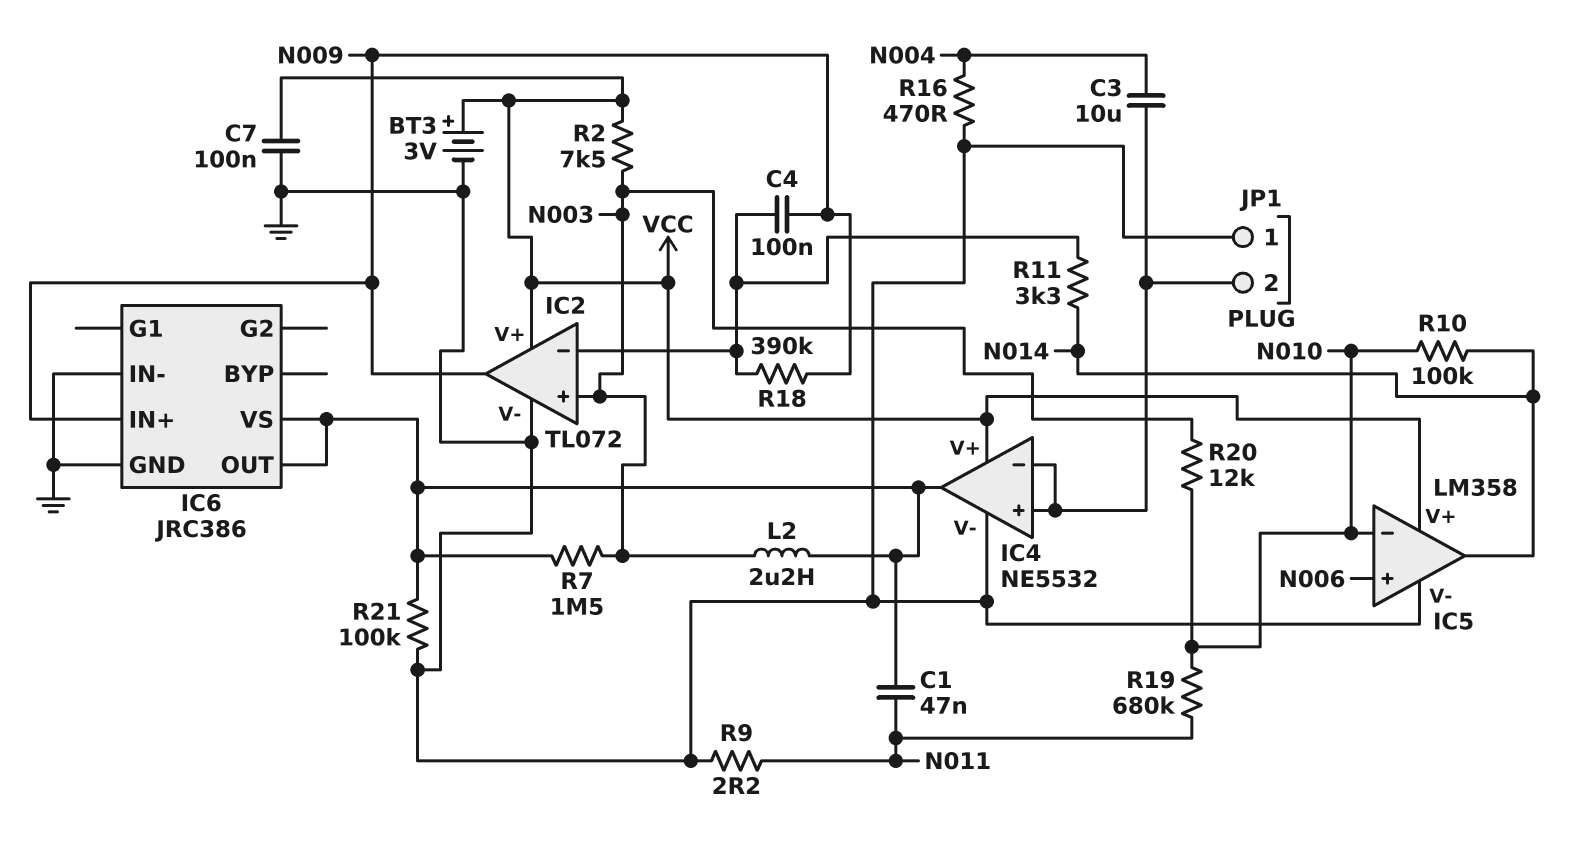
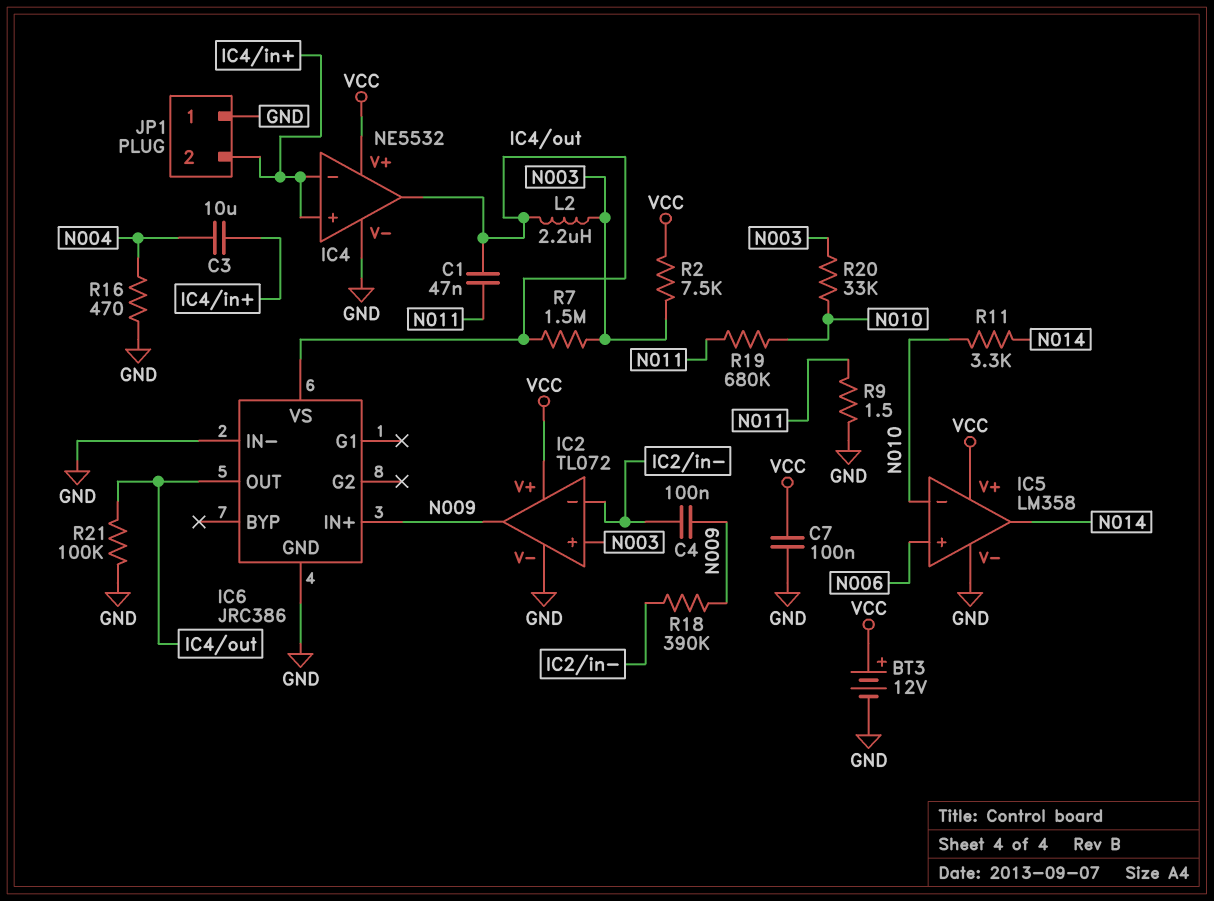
BT3: 3V (plus VCC, minus GND) -> 12V (plus VCC, minus GND)
R9: 2.2 (GND, N011) -> 1.5 (GND, N011)
R10: 100k (N010, N014) -> none
R11: 3.3k (IC2/in-, N014) -> 3.3k (N010, N014)
R20: 12k (N003, N010) -> 33k (N003, N010)

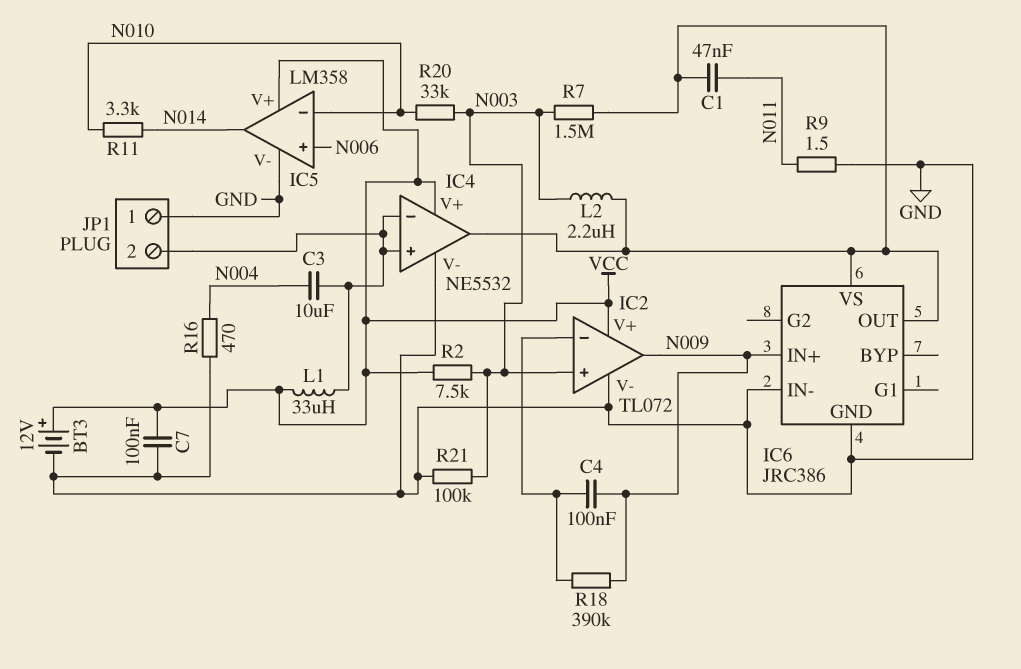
L1: none -> 33uH (IC4/in+, VCC)
R19: 680k (N010, N011) -> none
R21: 100k (GND, IC4/out) -> 100k (GND, N003)

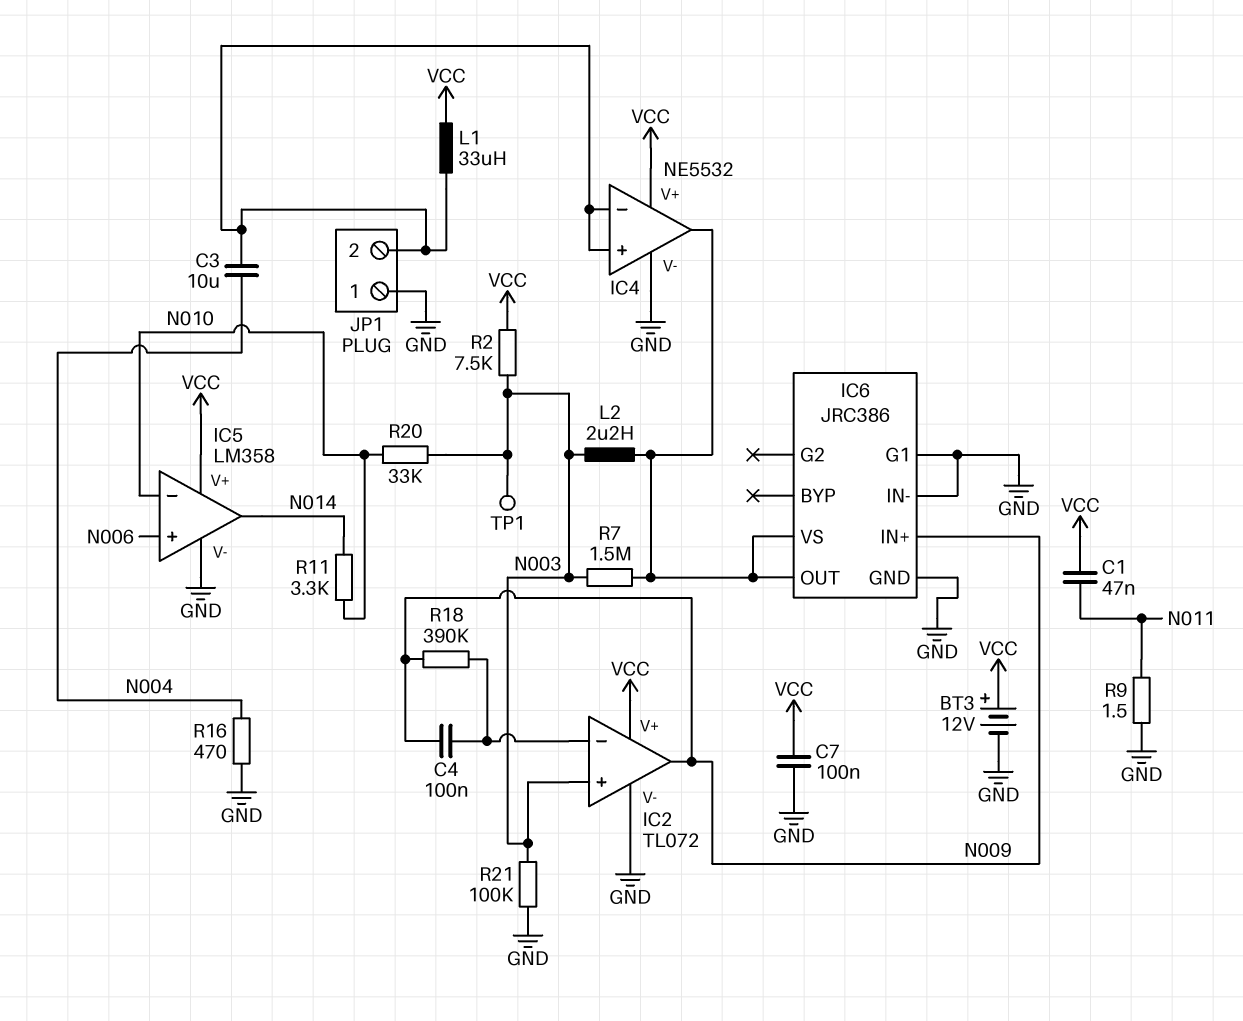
C1: 47nF (IC4/out, N011) -> 47nF (N011, VCC)
IC6 pin G1: none -> GND
TP1: none -> test point (N003)

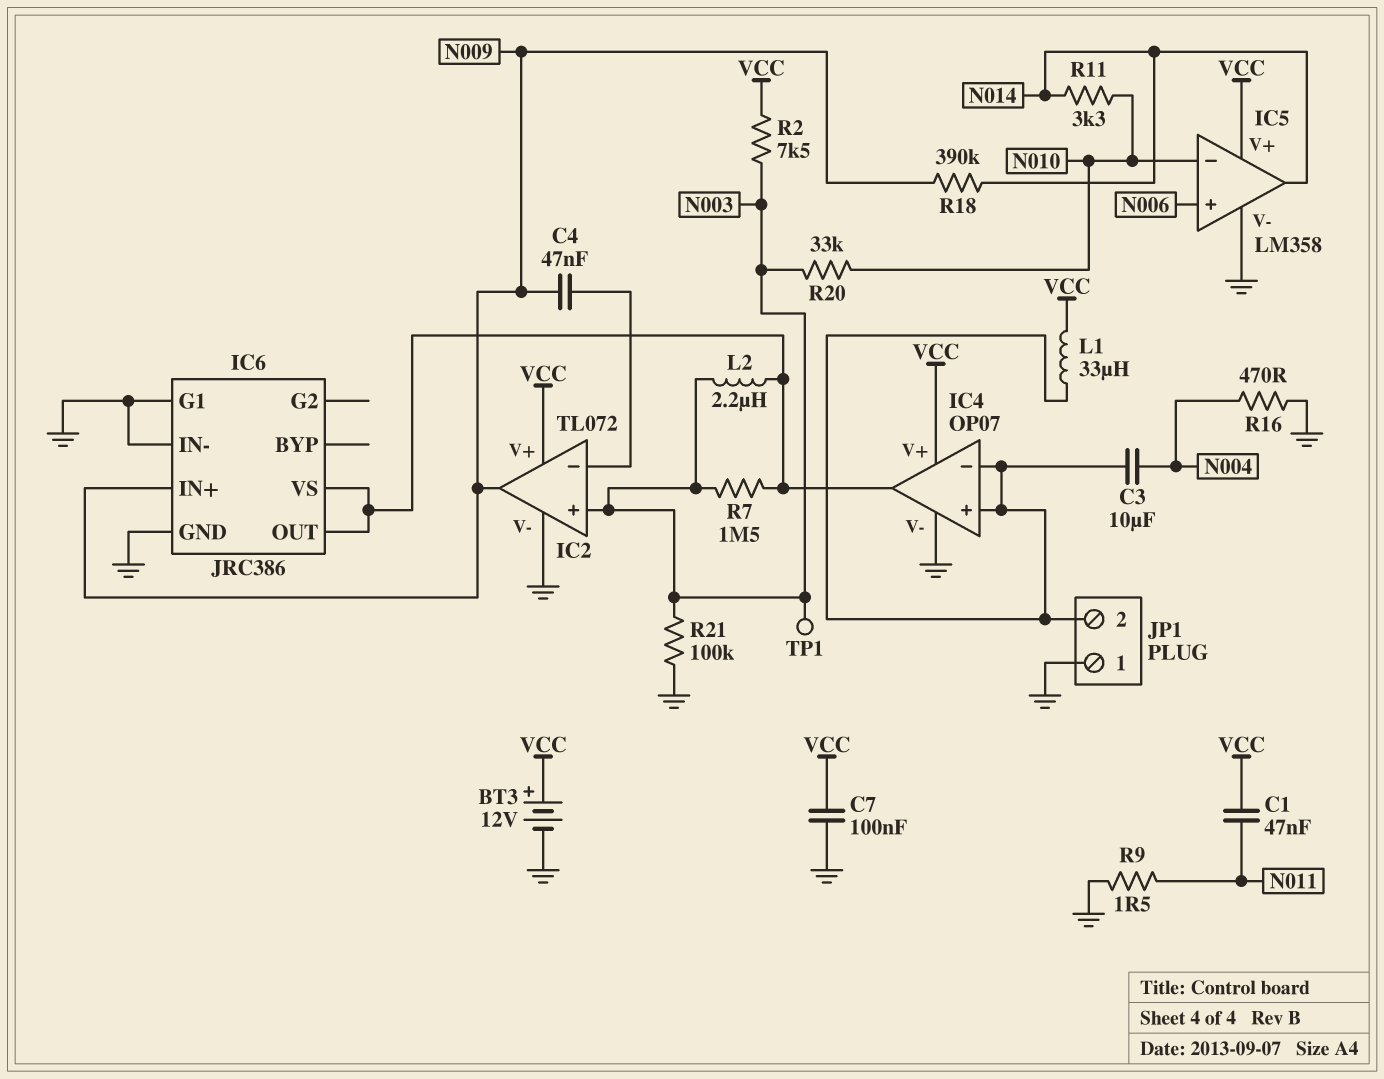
C4: 100nF (IC2/in-, N009) -> 47nF (IC2/in-, N009)
IC4: NE5532 -> OP07
R18: 390k (IC2/in-, N009) -> 390k (N009, N014)

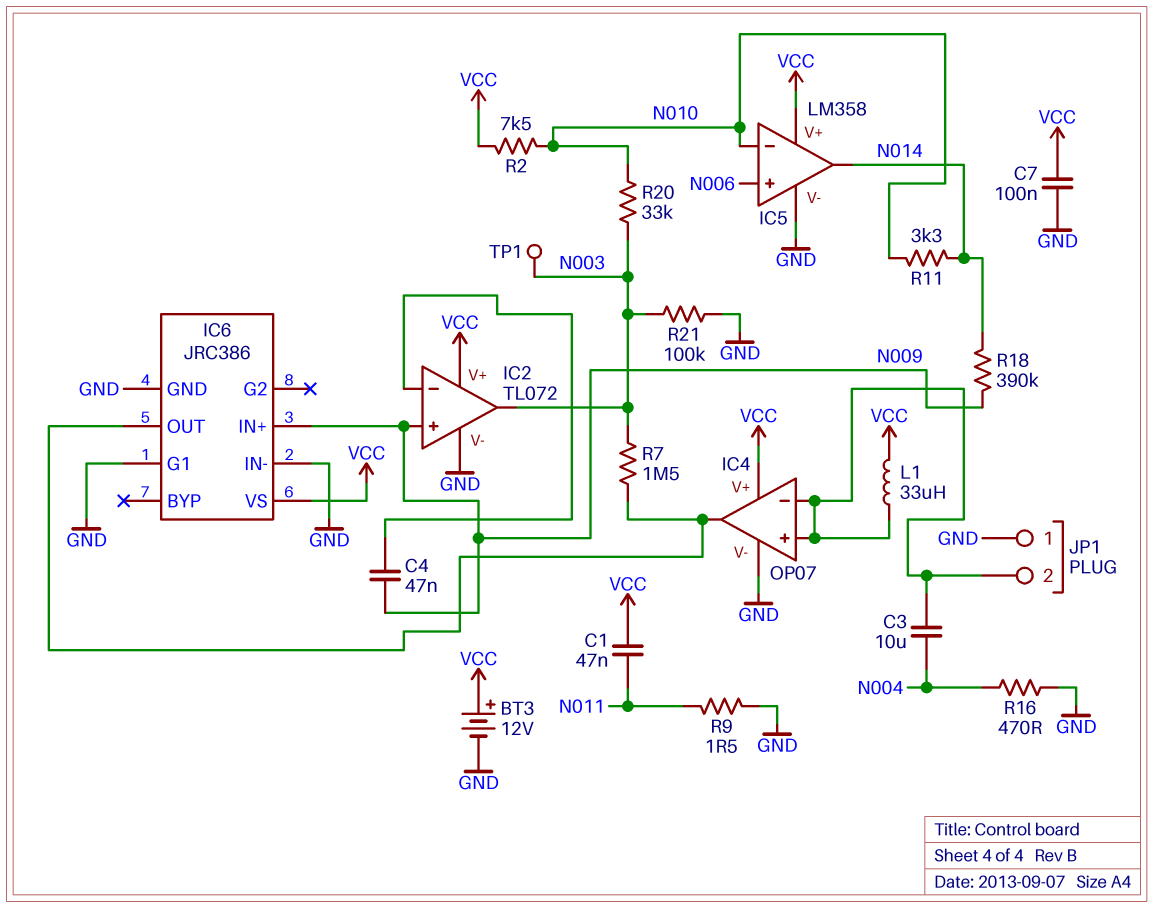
IC2 pin in+: N003 -> N009
IC2 pin out: N009 -> N003
IC6 pin VS: IC4/out -> VCC
L2: 2.2uH (IC4/out, N003) -> none
R2: 7.5k (N003, VCC) -> 7.5k (N010, VCC)

